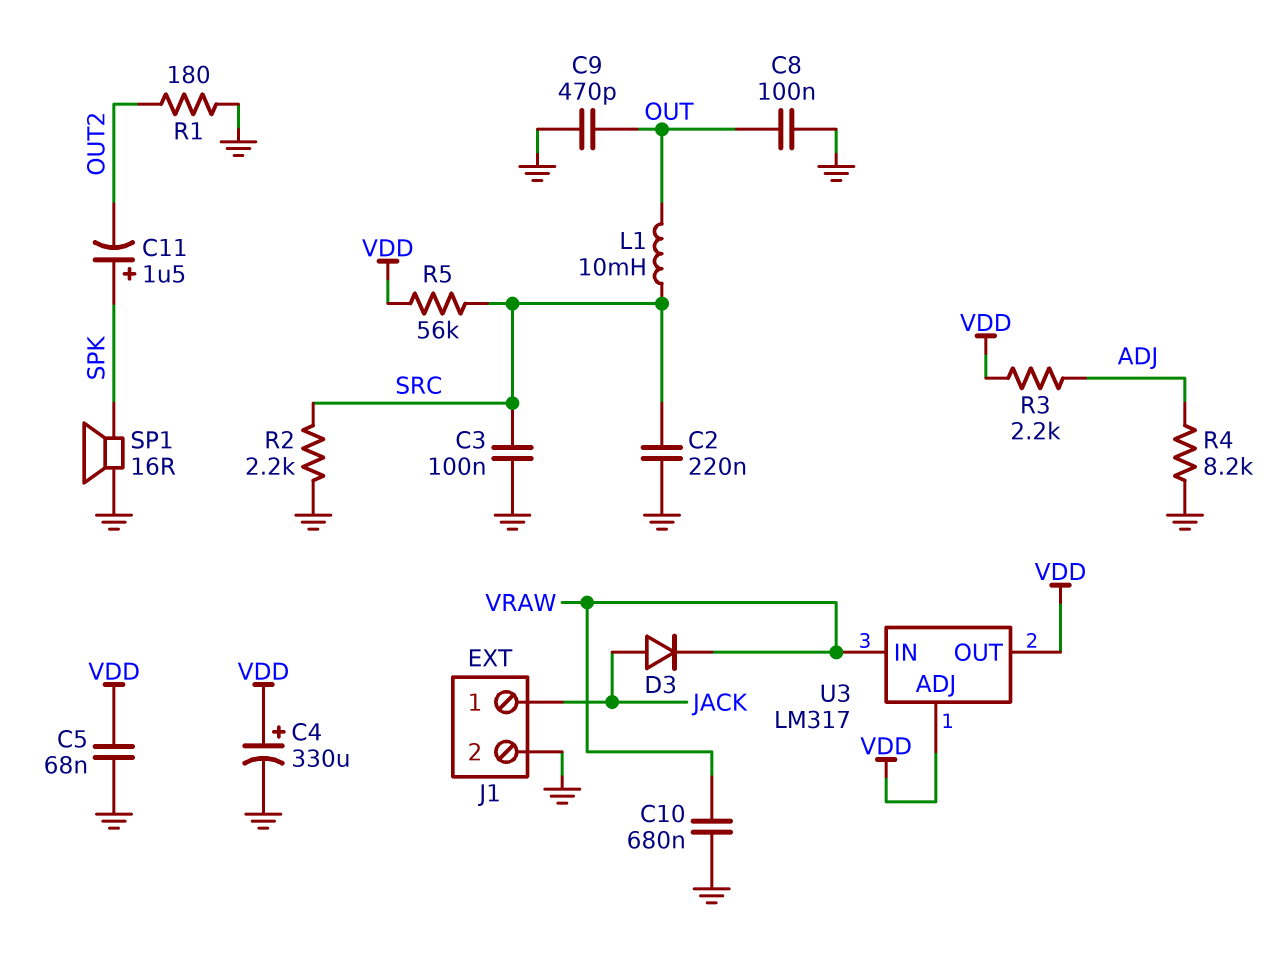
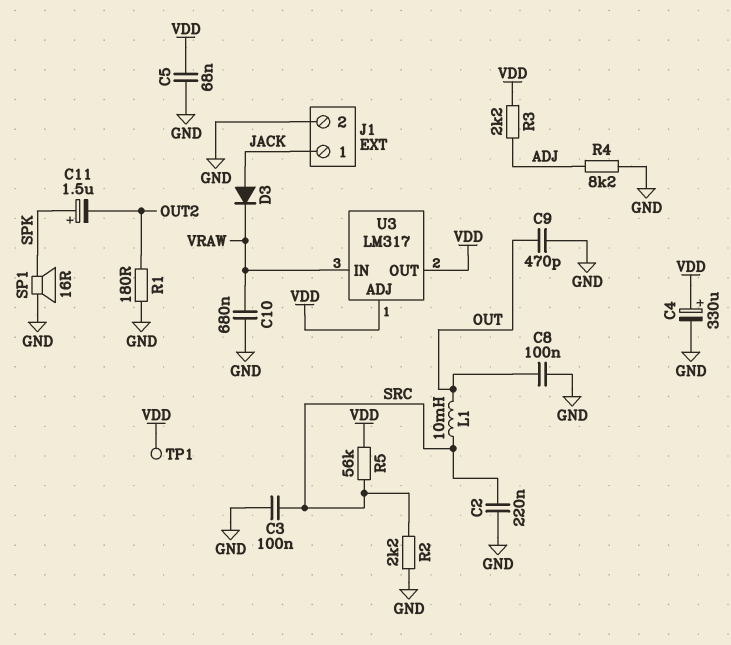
TP1: none -> test point (VDD)

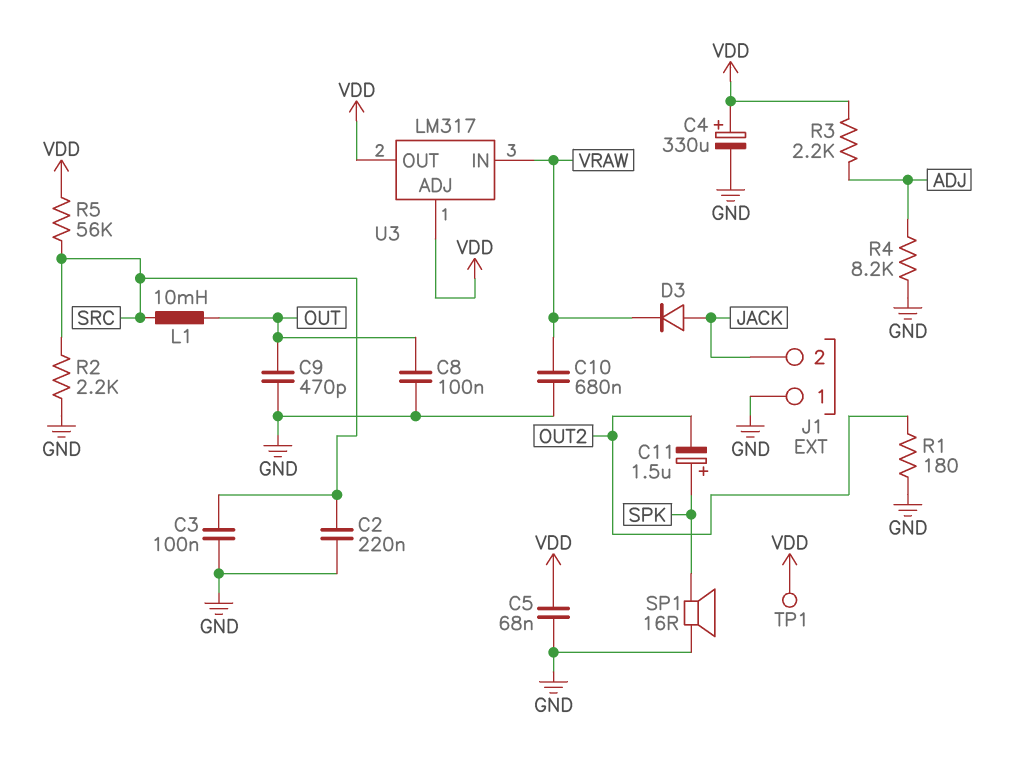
J1 pin 1: JACK -> GND
J1 pin 2: GND -> JACK

